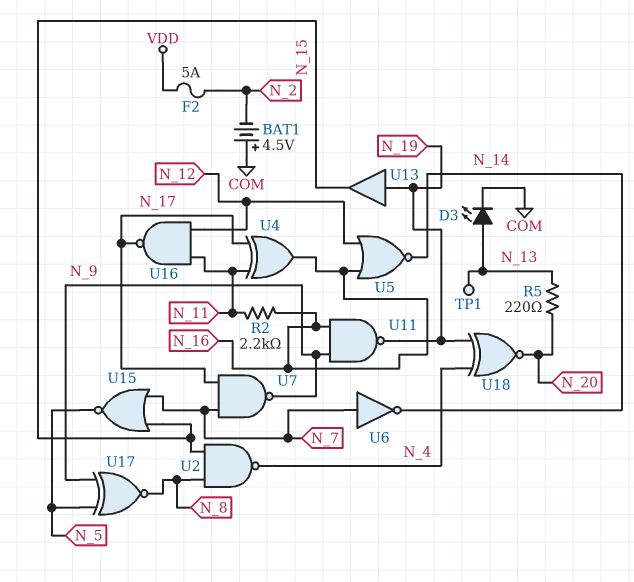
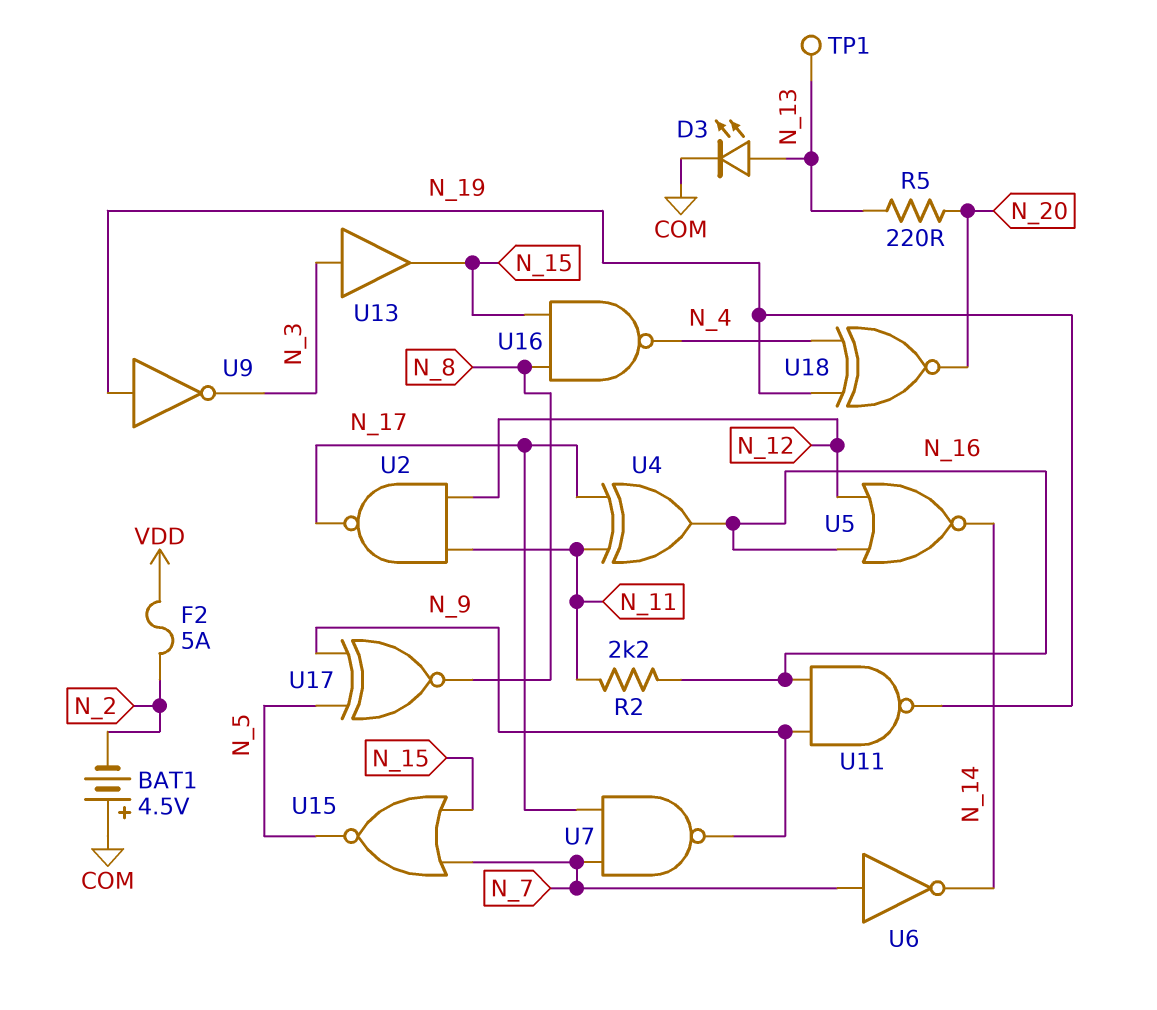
U2: NAND (in N_8, in N_15, out N_4) -> NAND (in N_11, in N_12, out N_17)
U9: none -> NOT (in N_19, out N_3)
U13: buffer (in N_19, out N_15) -> buffer (in N_3, out N_15)
U16: NAND (in N_11, in N_12, out N_17) -> NAND (in N_8, in N_15, out N_4)

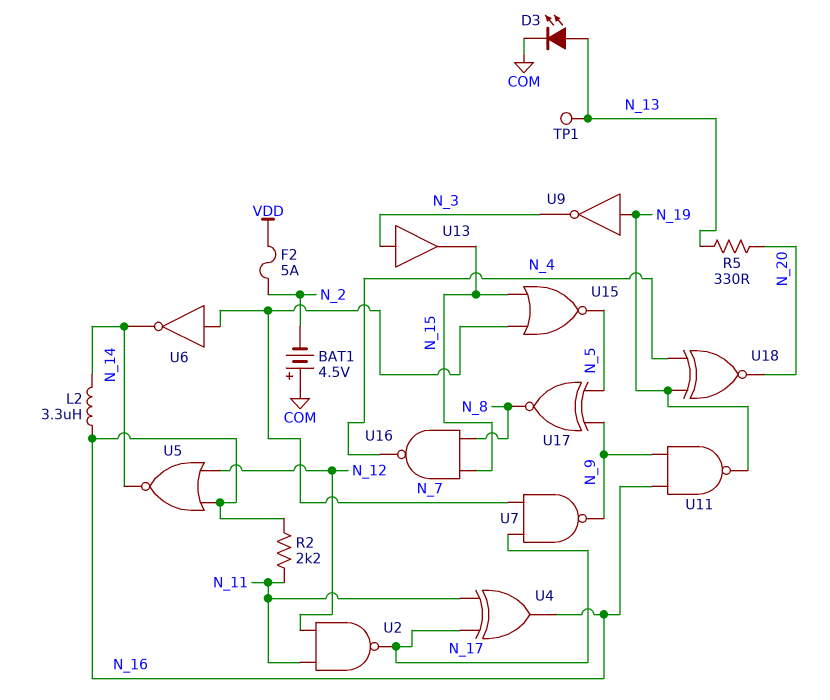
L2: none -> 3.3uH (N_14, N_16)
R5: 220 (N_13, N_20) -> 330 (N_13, N_20)

